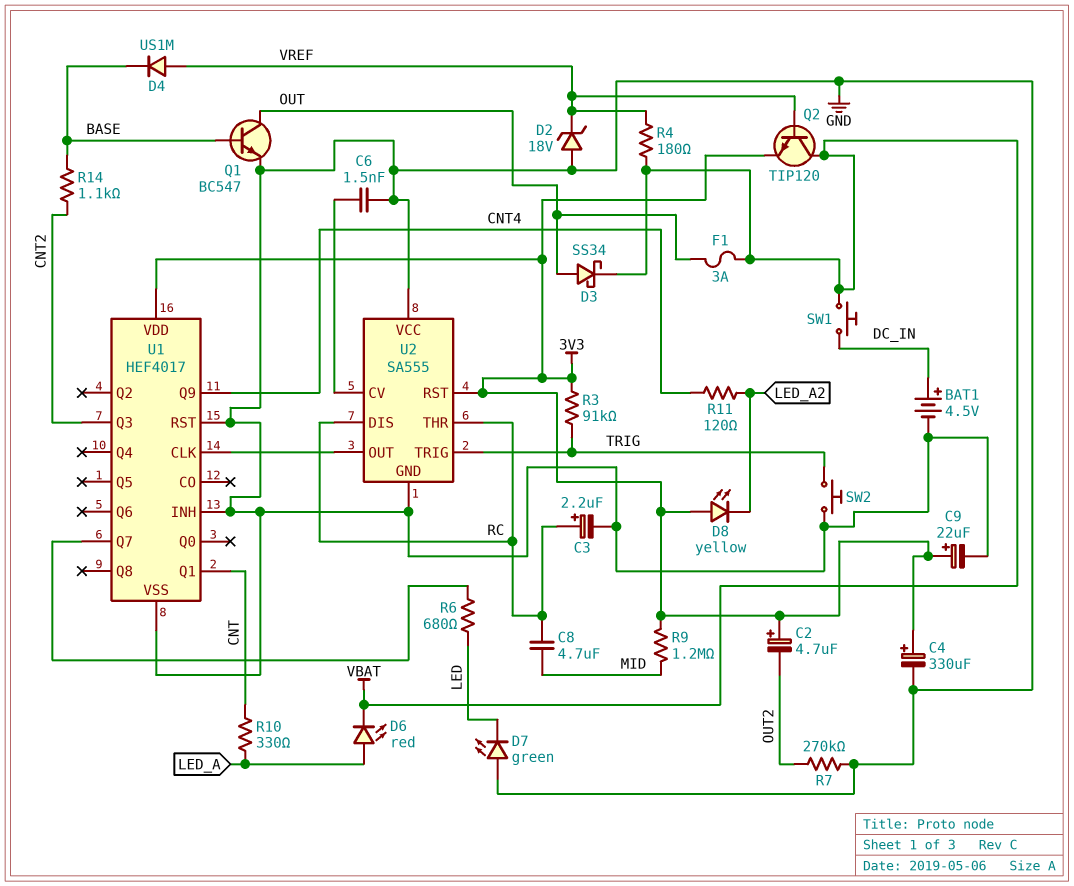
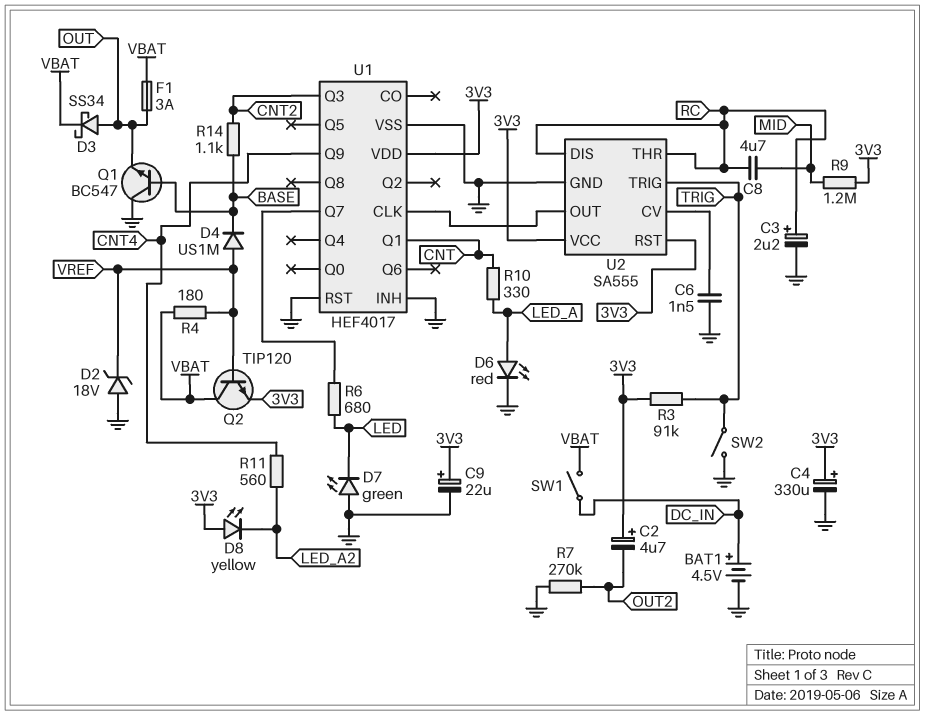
D6: LED red (A LED_A, K VBAT) -> LED red (A LED_A, K GND)
Q1: NPN BC547 (B BASE, C OUT, E GND) -> NPN BC547 (B BASE, C GND, E OUT)
R11: 120 (CNT4, LED_A2) -> 560 (CNT4, LED_A2)
SW1: button (DC_IN, VBAT) -> switch (DC_IN, VBAT)
SW2: button (GND, TRIG) -> switch (GND, TRIG)
U2 pin VCC: GND -> 3V3

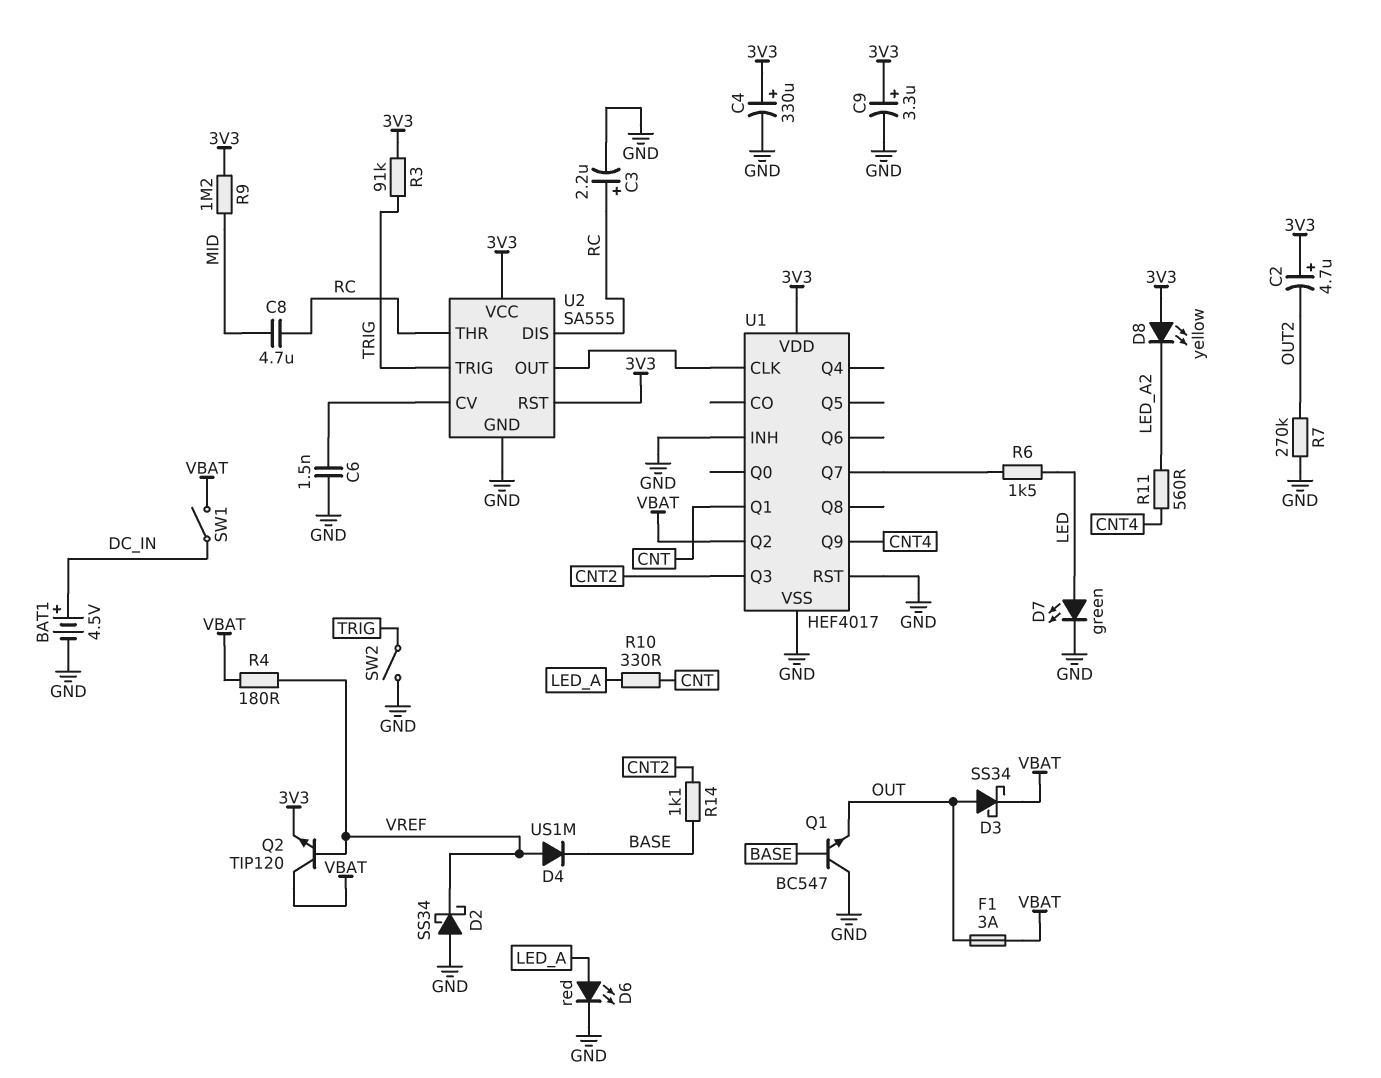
C9: 22uF (plus 3V3, minus GND) -> 3.3uF (plus 3V3, minus GND)
D2: zener 18V (A GND, K VREF) -> schottky SS34 (A GND, K VREF)
D7: LED green (A GND, K LED) -> LED green (A LED, K GND)
R6: 680 (LED, U1/Q7) -> 1.5k (LED, U1/Q7)
U1 pin Q2: none -> VBAT

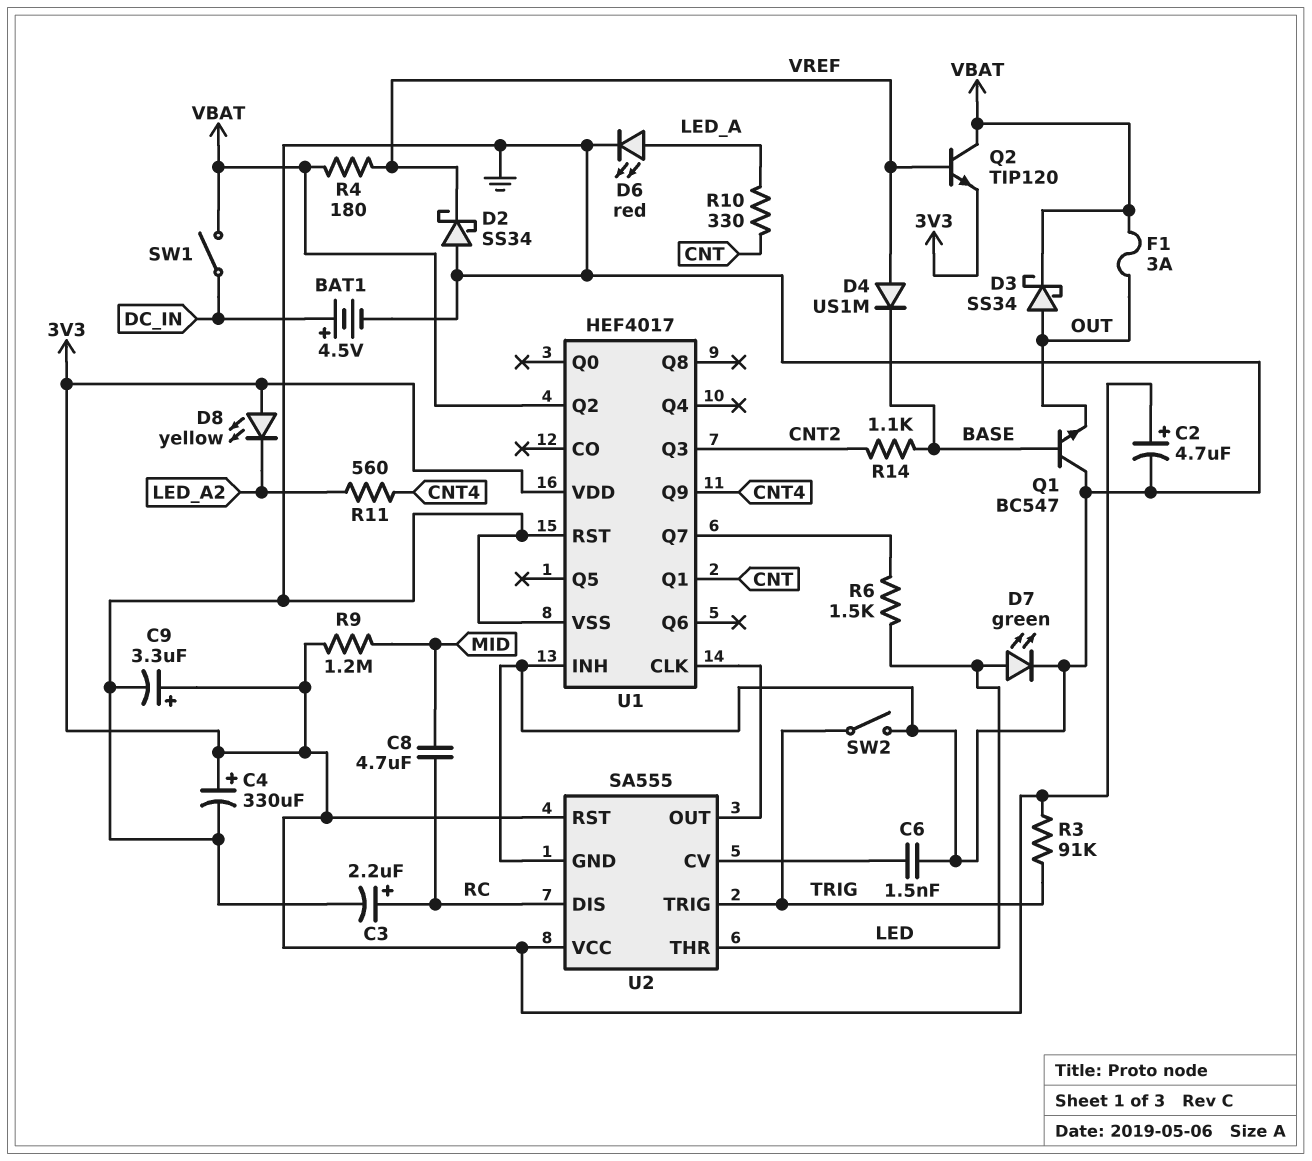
C2: 4.7uF (plus 3V3, minus OUT2) -> 4.7uF (plus 3V3, minus GND)
R7: 270k (GND, OUT2) -> none
U2 pin THR: RC -> LED

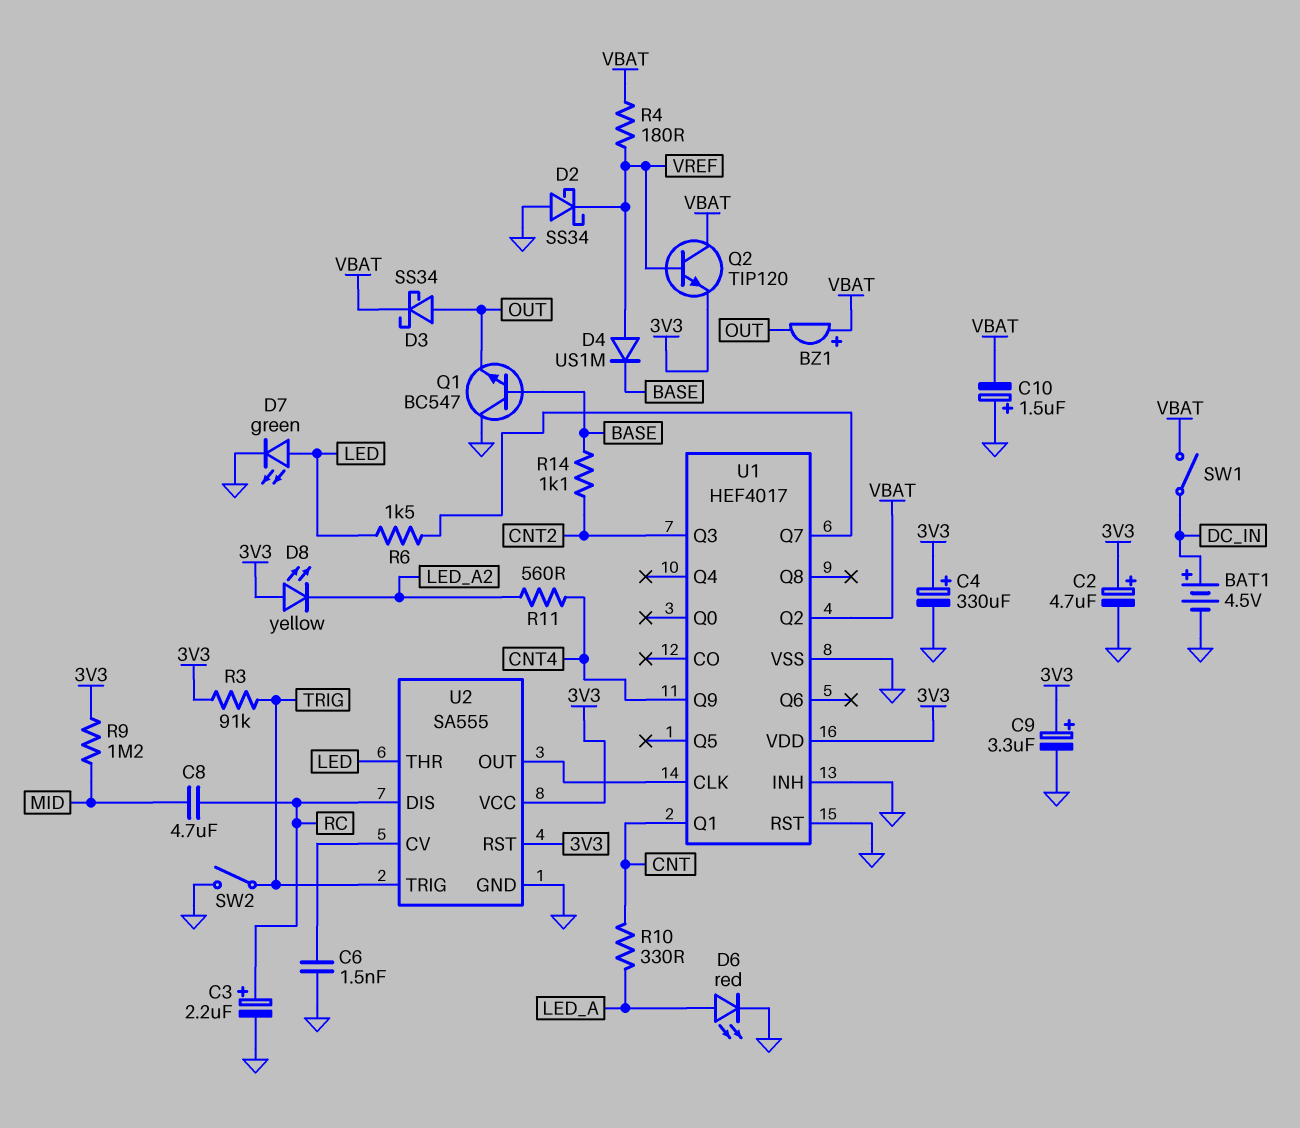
BZ1: none -> buzzer (plus VBAT, minus OUT)
C10: none -> 1.5uF (plus GND, minus VBAT)
F1: 3A (OUT, VBAT) -> none

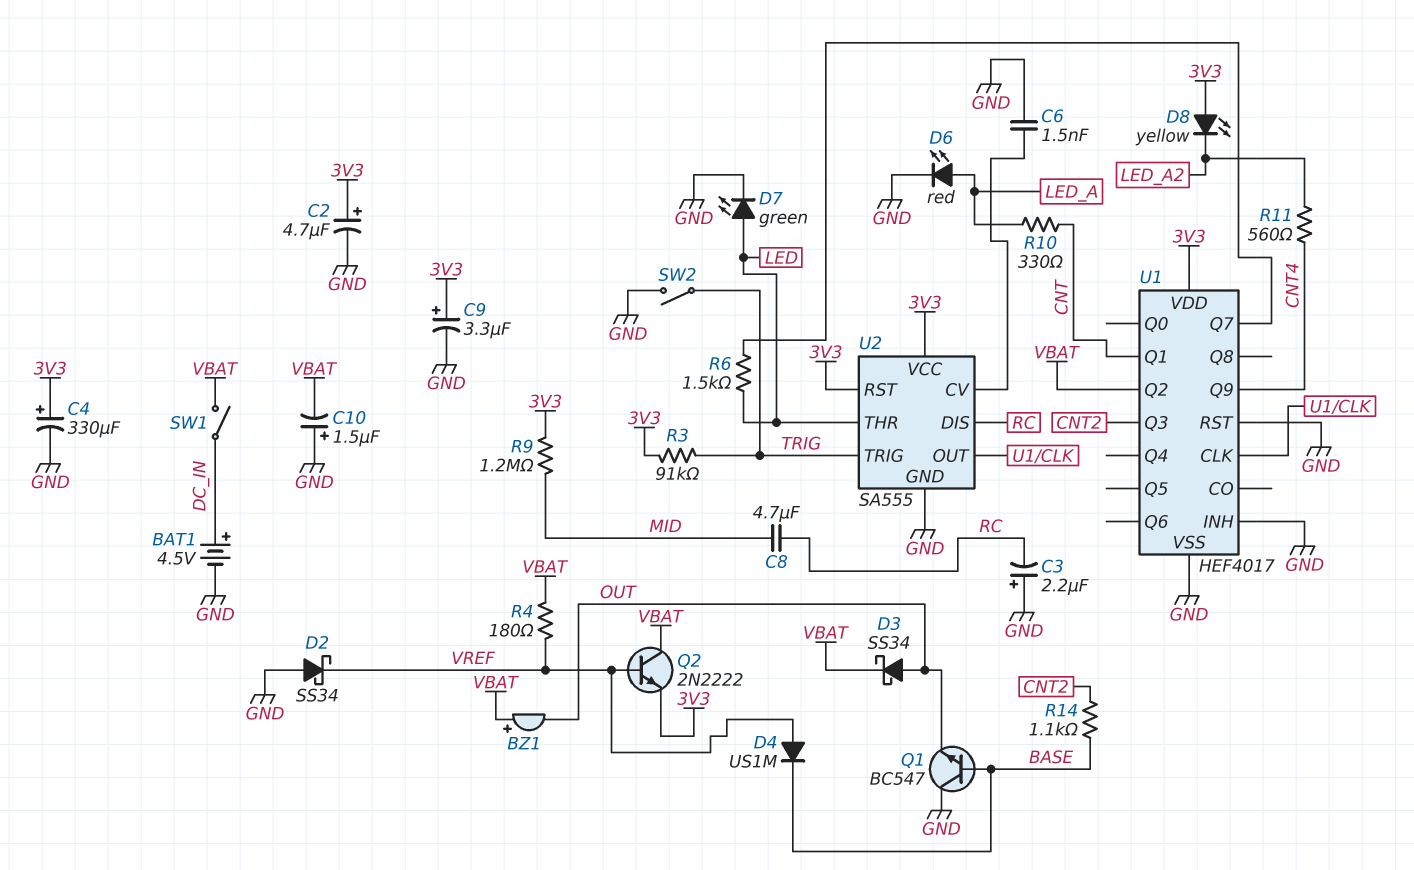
C3: 2.2uF (plus RC, minus GND) -> 2.2uF (plus GND, minus RC)
Q2: NPN TIP120 (B VREF, C VBAT, E 3V3) -> NPN 2N2222 (B VREF, C VBAT, E 3V3)

